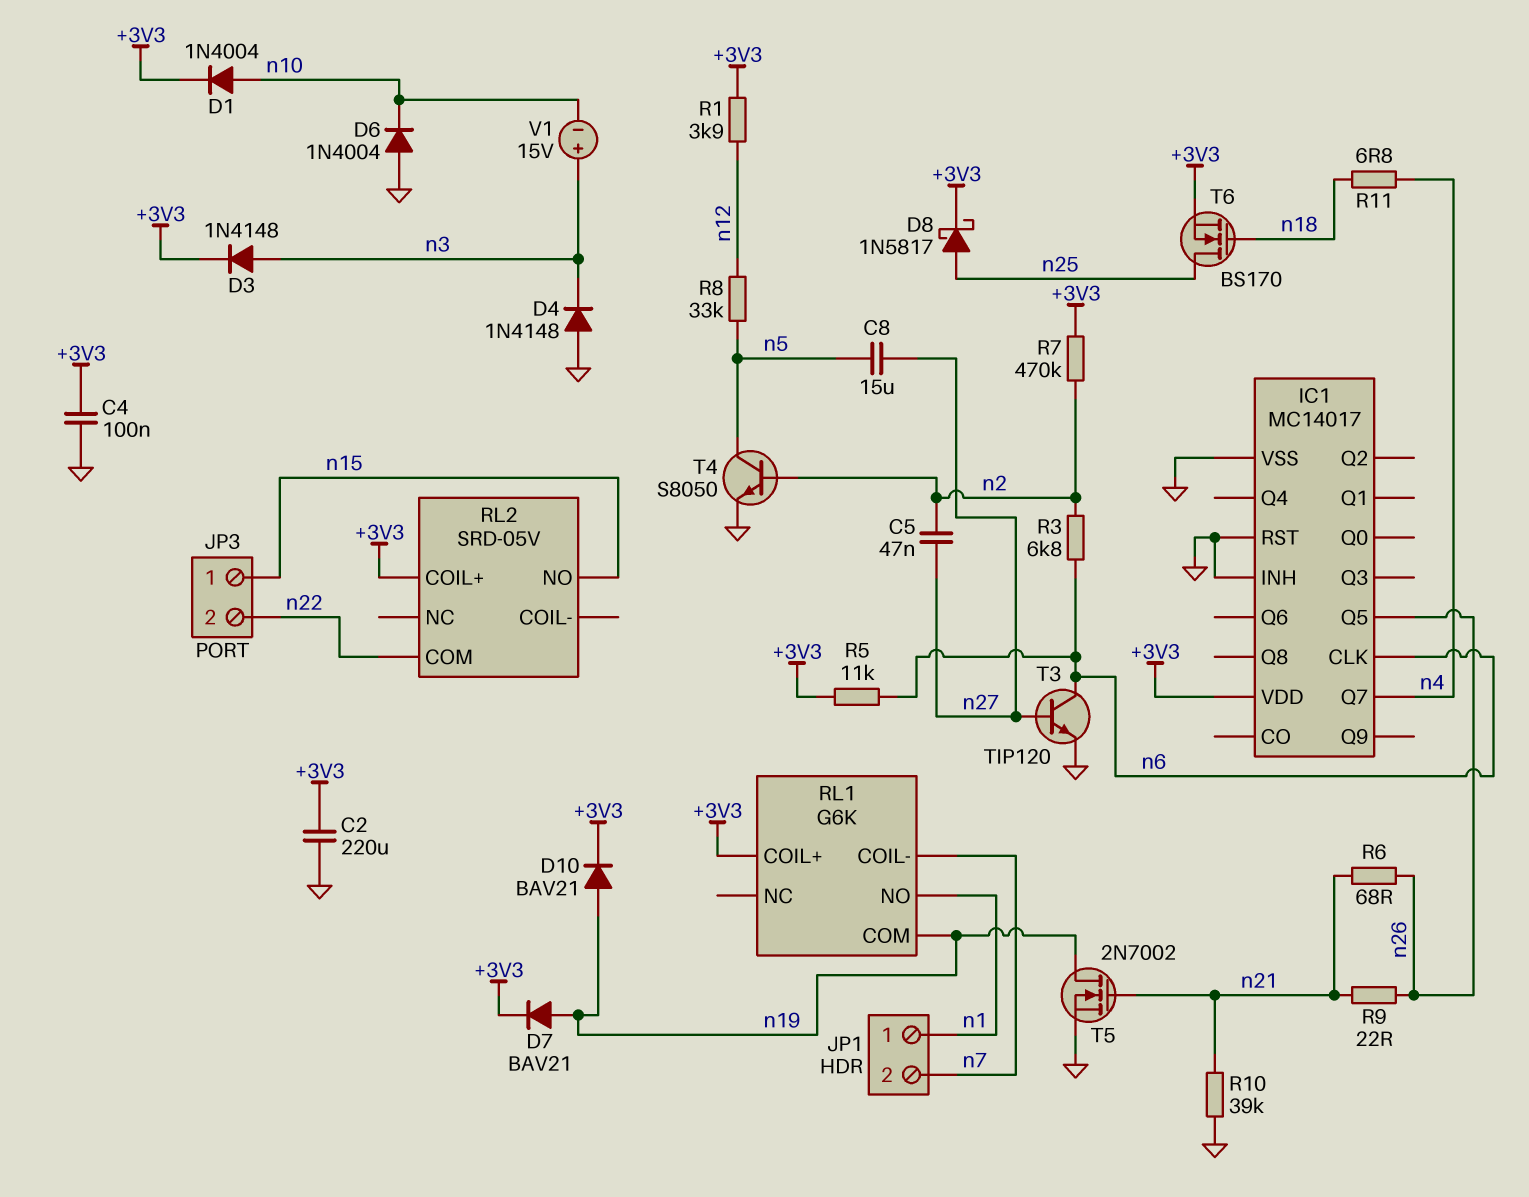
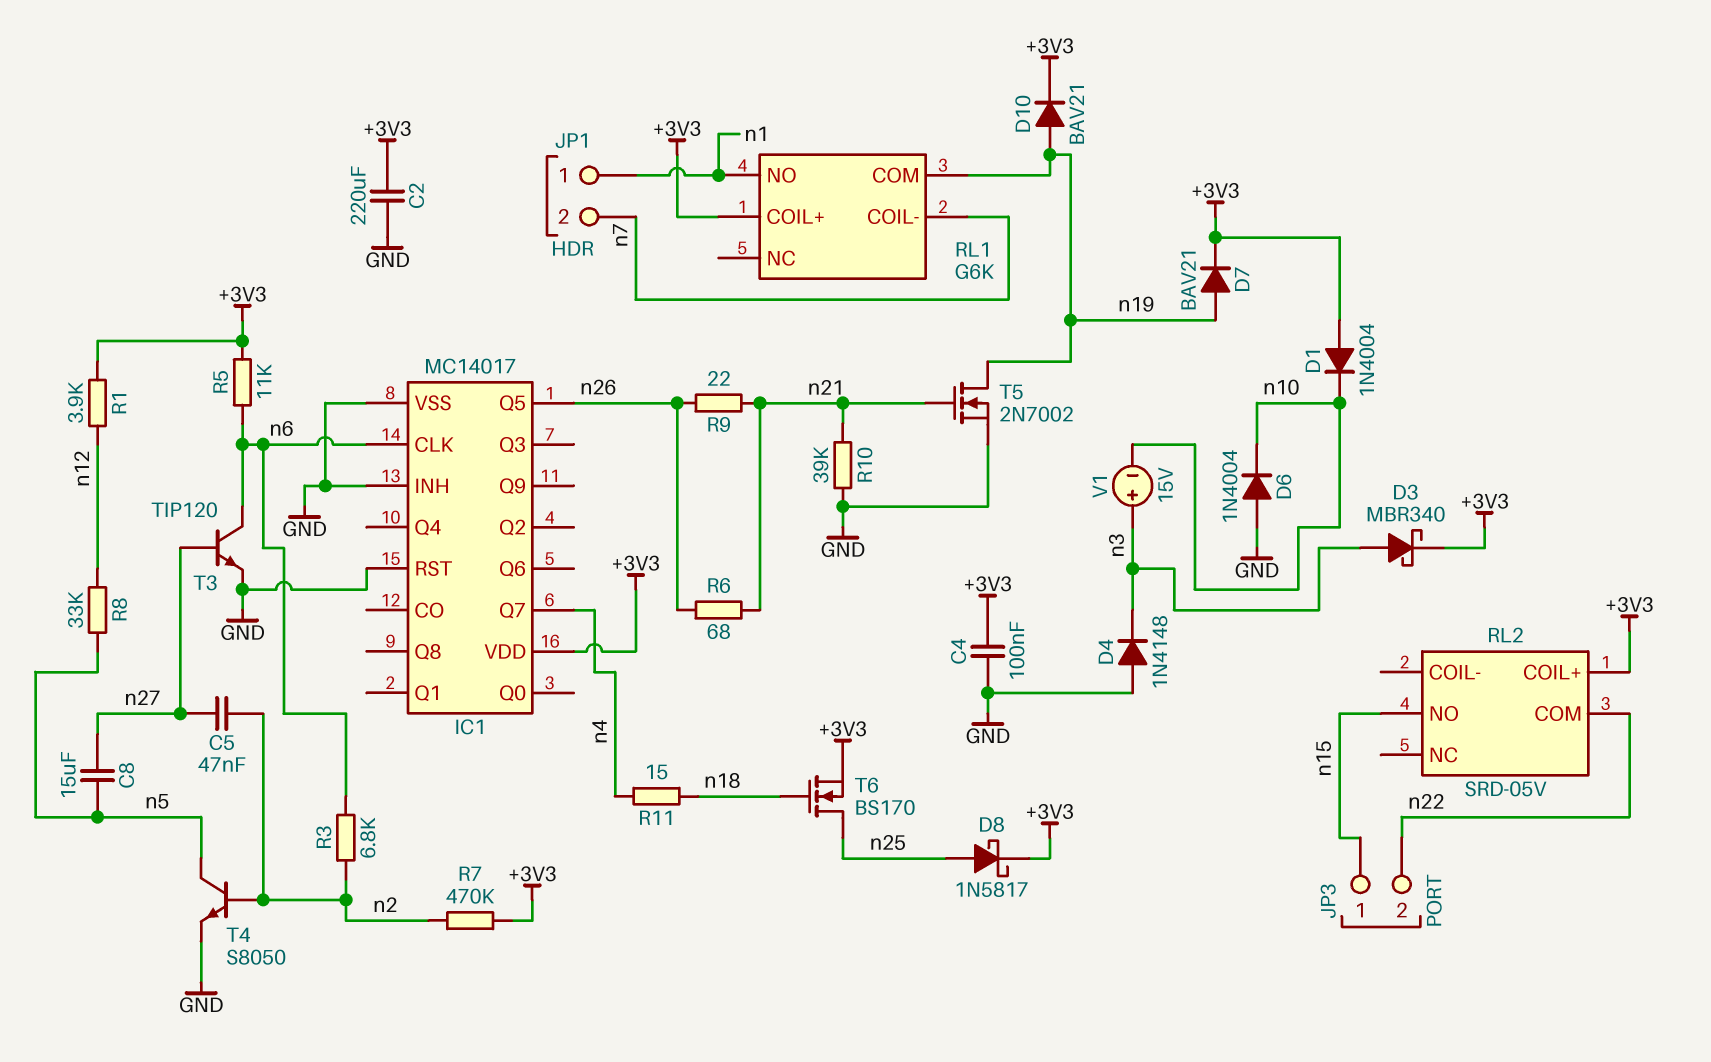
D1: diode 1N4004 (A n10, K +3V3) -> diode 1N4004 (A +3V3, K n10)
D3: diode 1N4148 (A n3, K +3V3) -> schottky MBR340 (A n3, K +3V3)
R11: 6.8 (n4, n18) -> 15 (n4, n18)

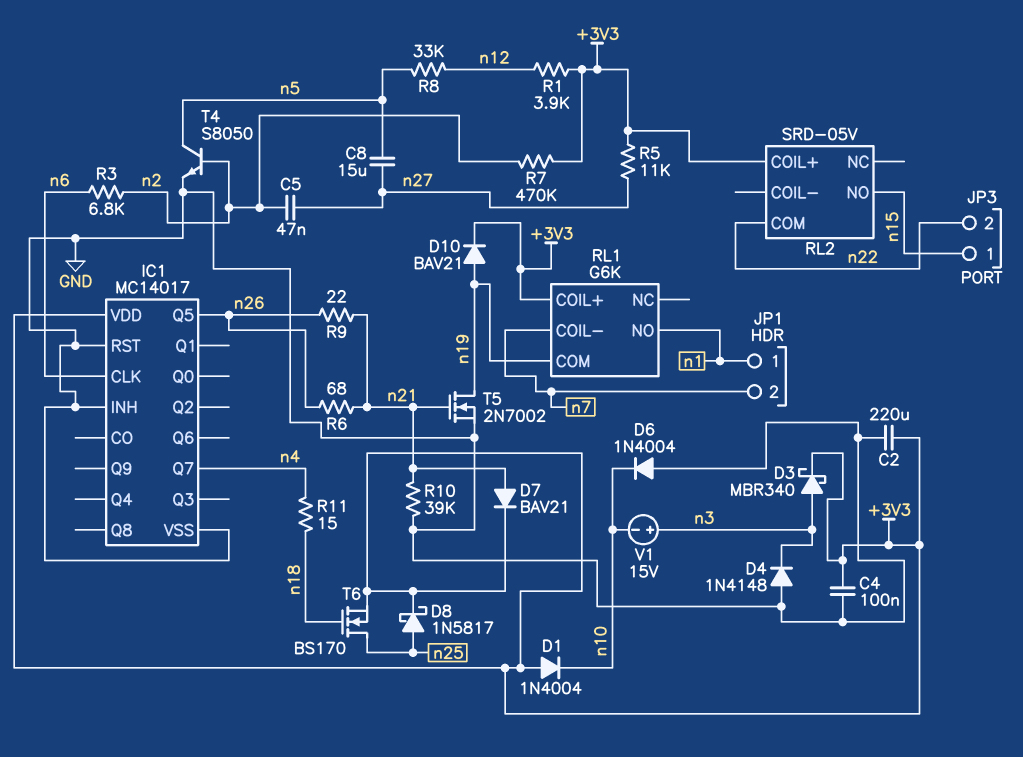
D7: diode BAV21 (A n19, K +3V3) -> diode BAV21 (A n21, K +3V3)
R5: 11k (+3V3, n6) -> 11k (+3V3, n27)
T3: NPN TIP120 (B n27, C n6, E GND) -> none

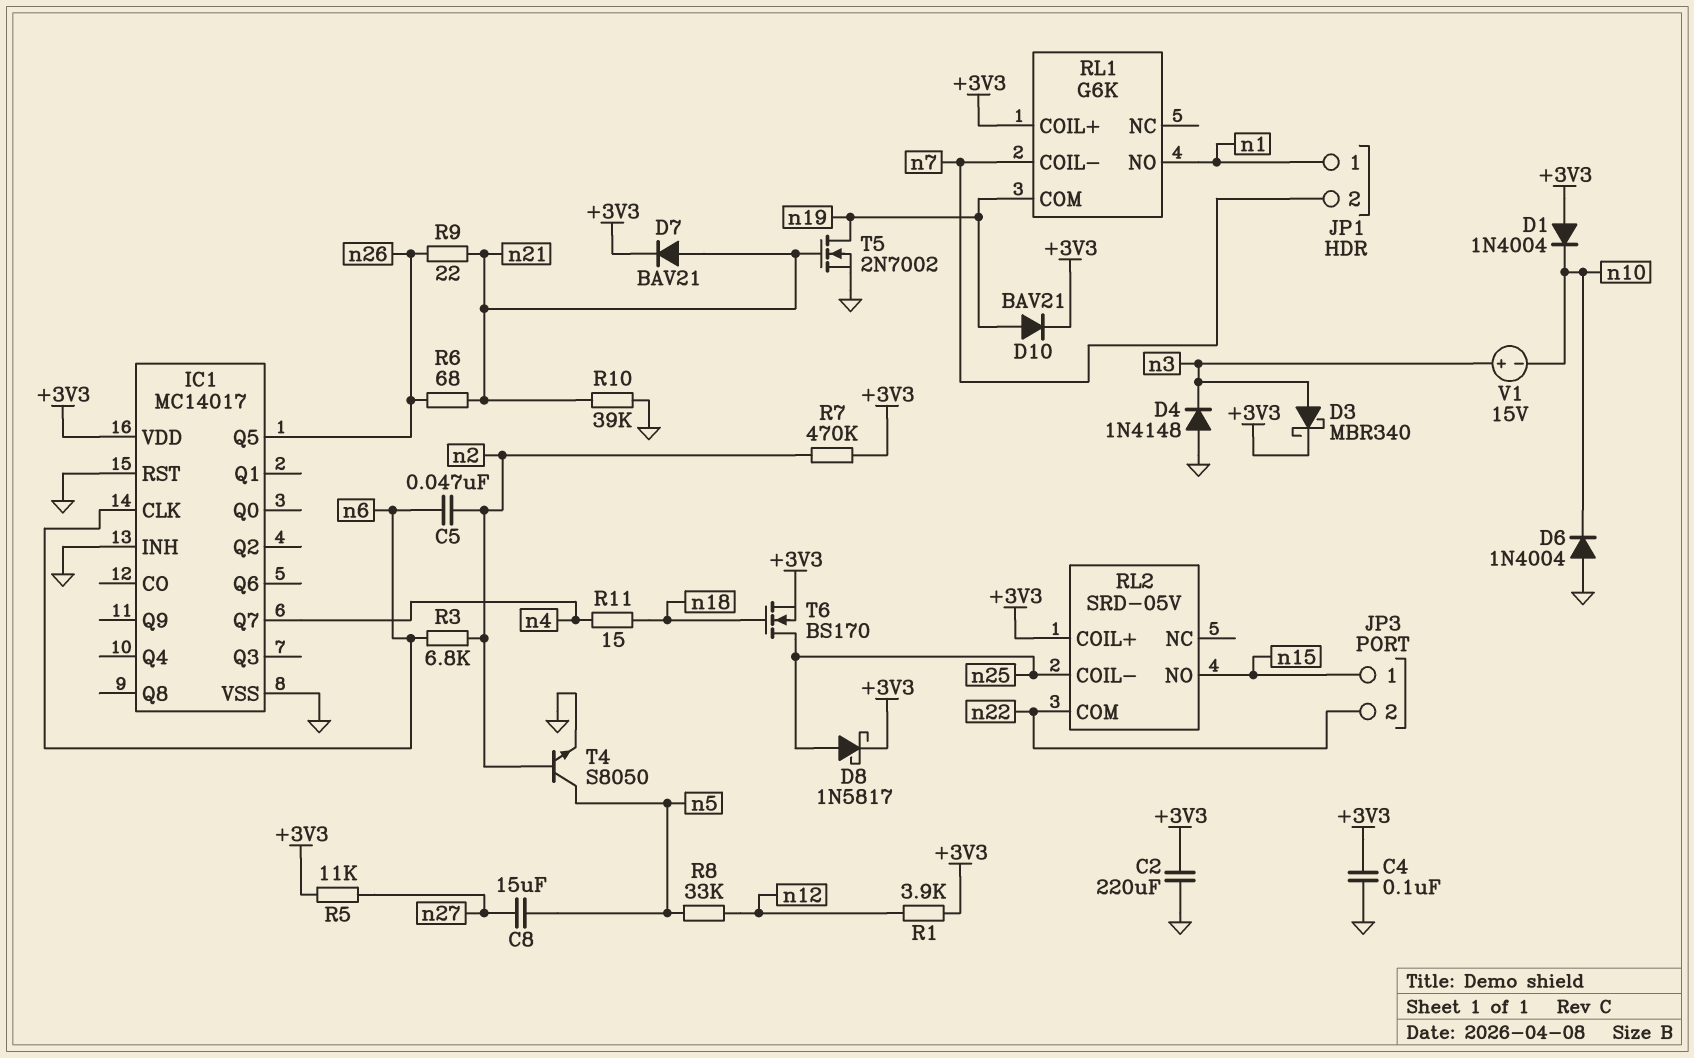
C5: 47nF (n2, n27) -> 47nF (n2, n6)
RL2 pin COIL-: none -> n25

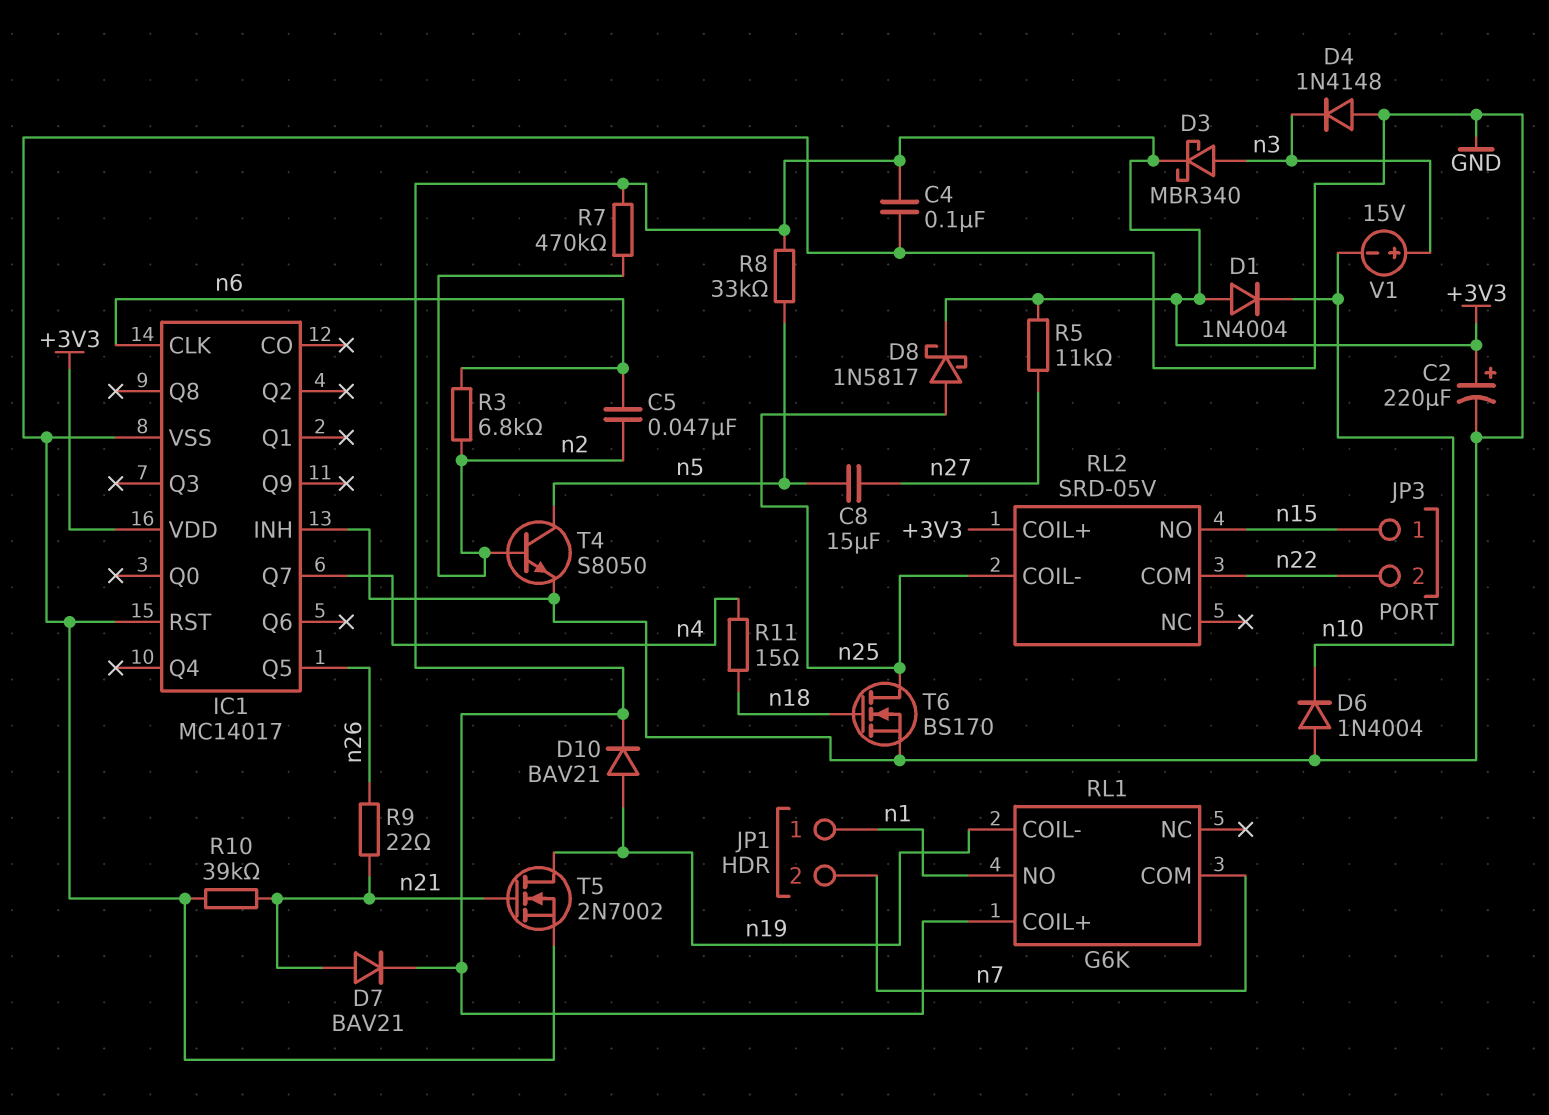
C2: 220uF (+3V3, GND) -> 220uF (plus +3V3, minus GND)
R1: 3.9k (+3V3, n12) -> none
R6: 68 (n21, n26) -> none
R8: 33k (n5, n12) -> 33k (+3V3, n5)
RL1 pin COIL-: n7 -> n19
RL1 pin COM: n19 -> n7
T6: NMOS BS170 (G n18, D n25, S +3V3) -> NMOS BS170 (G n18, D n25, S GND)

